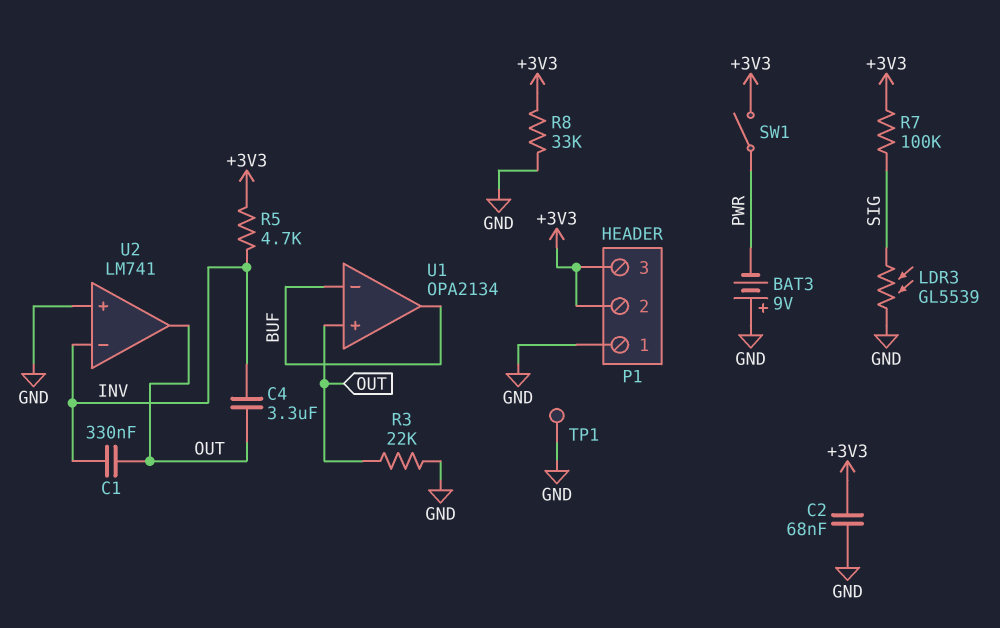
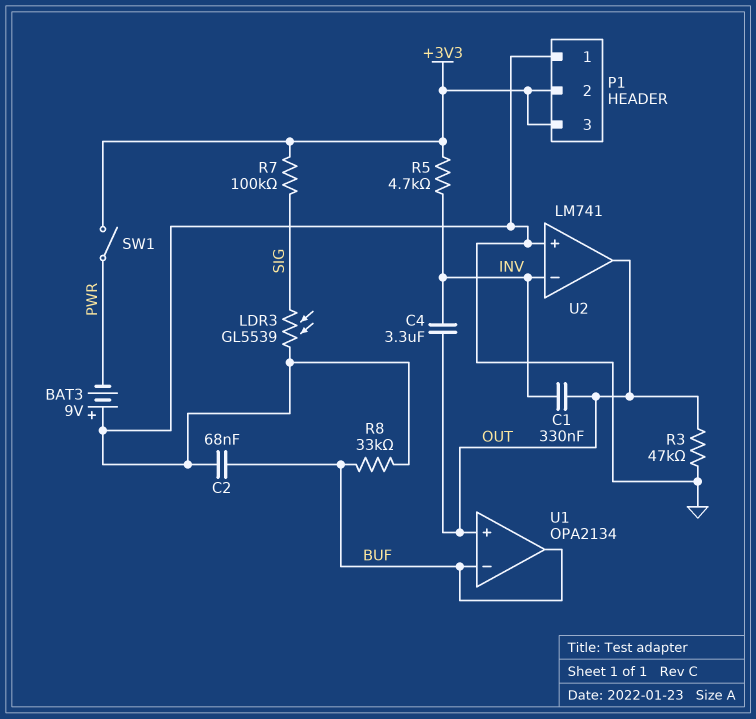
C2: 68nF (+3V3, GND) -> 68nF (BUF, GND)
R3: 22k (GND, OUT) -> 47k (GND, OUT)
R8: 33k (+3V3, GND) -> 33k (BUF, GND)
TP1: test point (GND) -> none

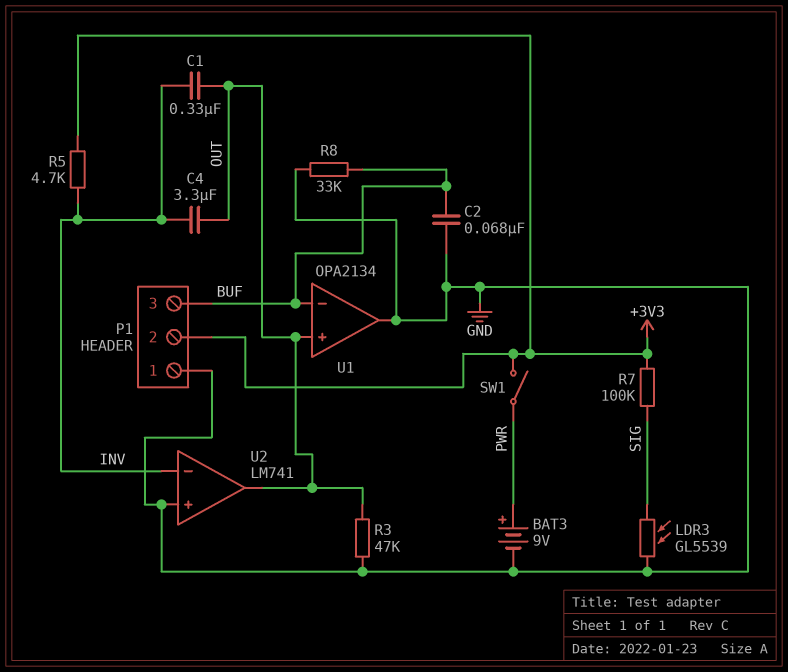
BAT3: 9V (plus GND, minus PWR) -> 9V (plus PWR, minus GND)
P1 pin 3: +3V3 -> BUF
U1 pin out: BUF -> GND

